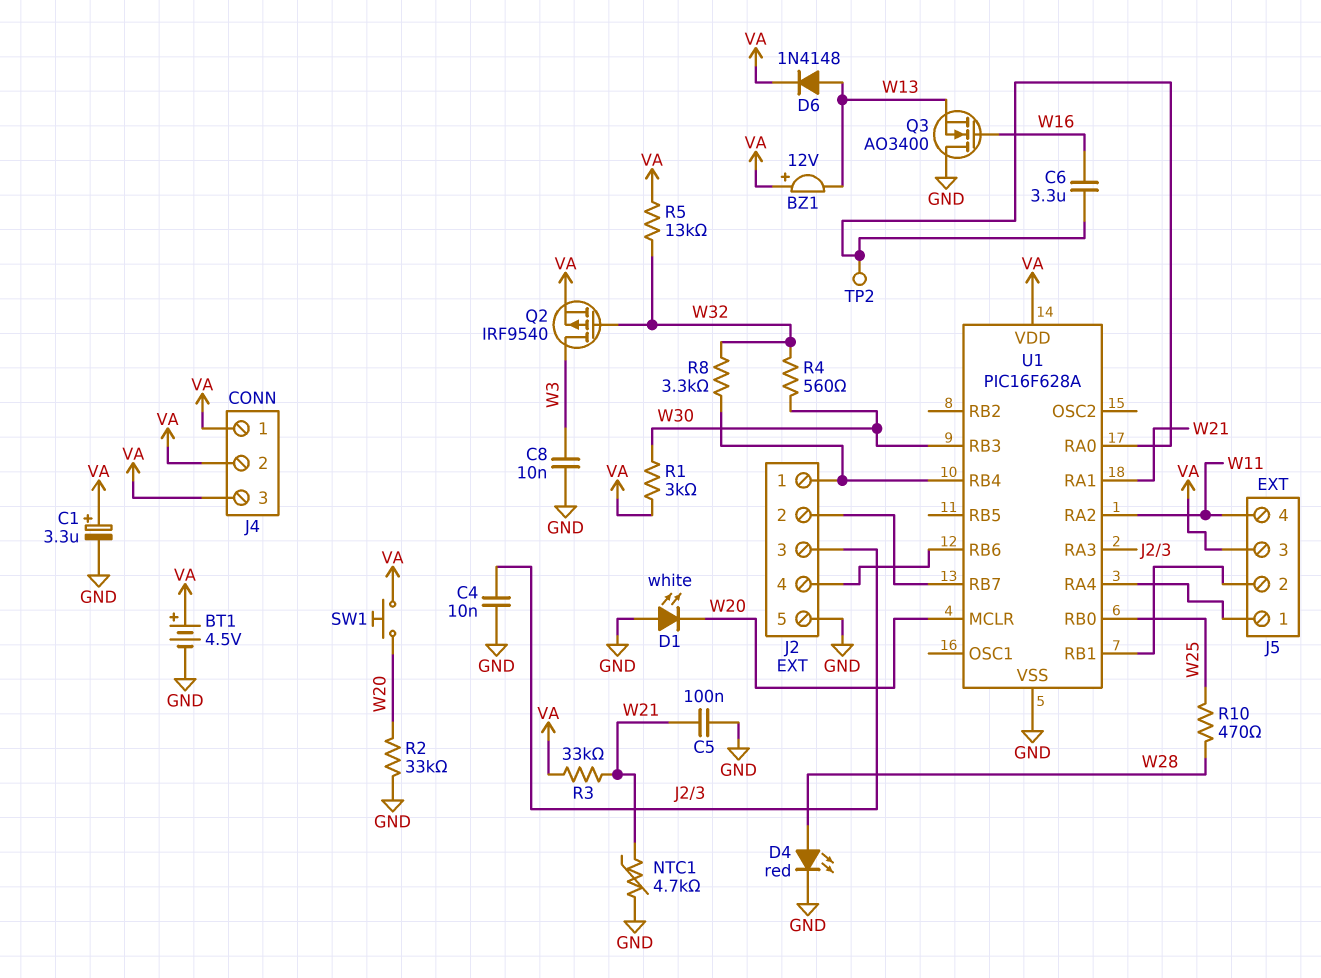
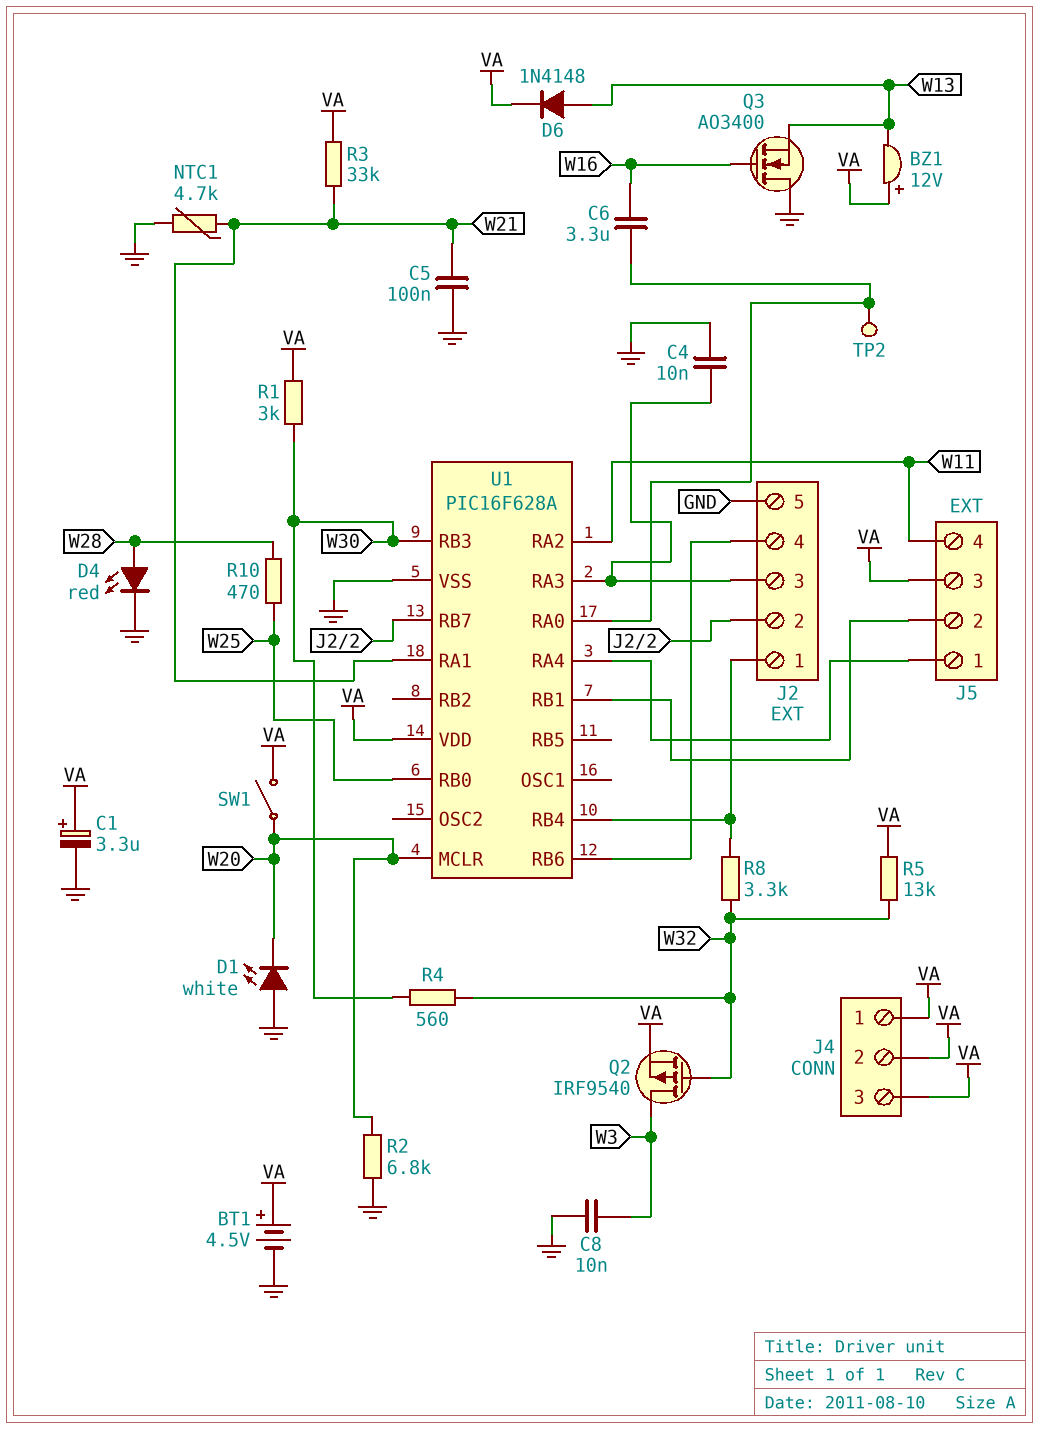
R2: 33k (GND, W20) -> 6.8k (GND, W20)
SW1: button (VA, W20) -> switch (VA, W20)

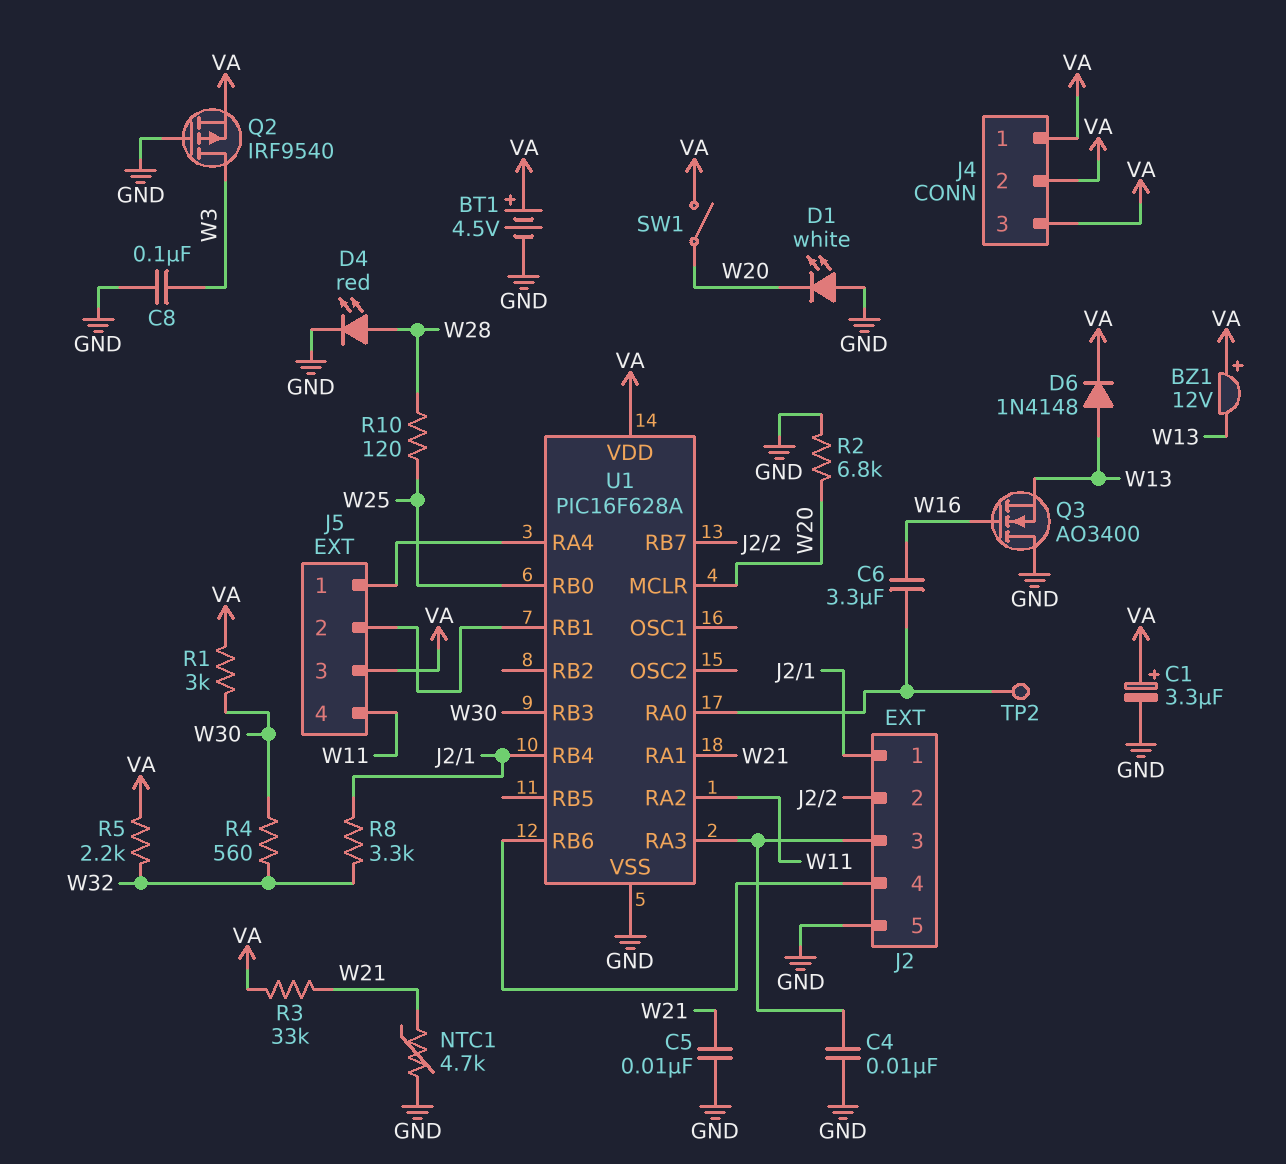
C5: 100nF (GND, W21) -> 10nF (GND, W21)
C8: 10nF (GND, W3) -> 100nF (GND, W3)
Q2: PMOS IRF9540 (G W32, D W3, S VA) -> PMOS IRF9540 (G GND, D W3, S VA)
R5: 13k (VA, W32) -> 2.2k (VA, W32)
R10: 470 (W25, W28) -> 120 (W25, W28)

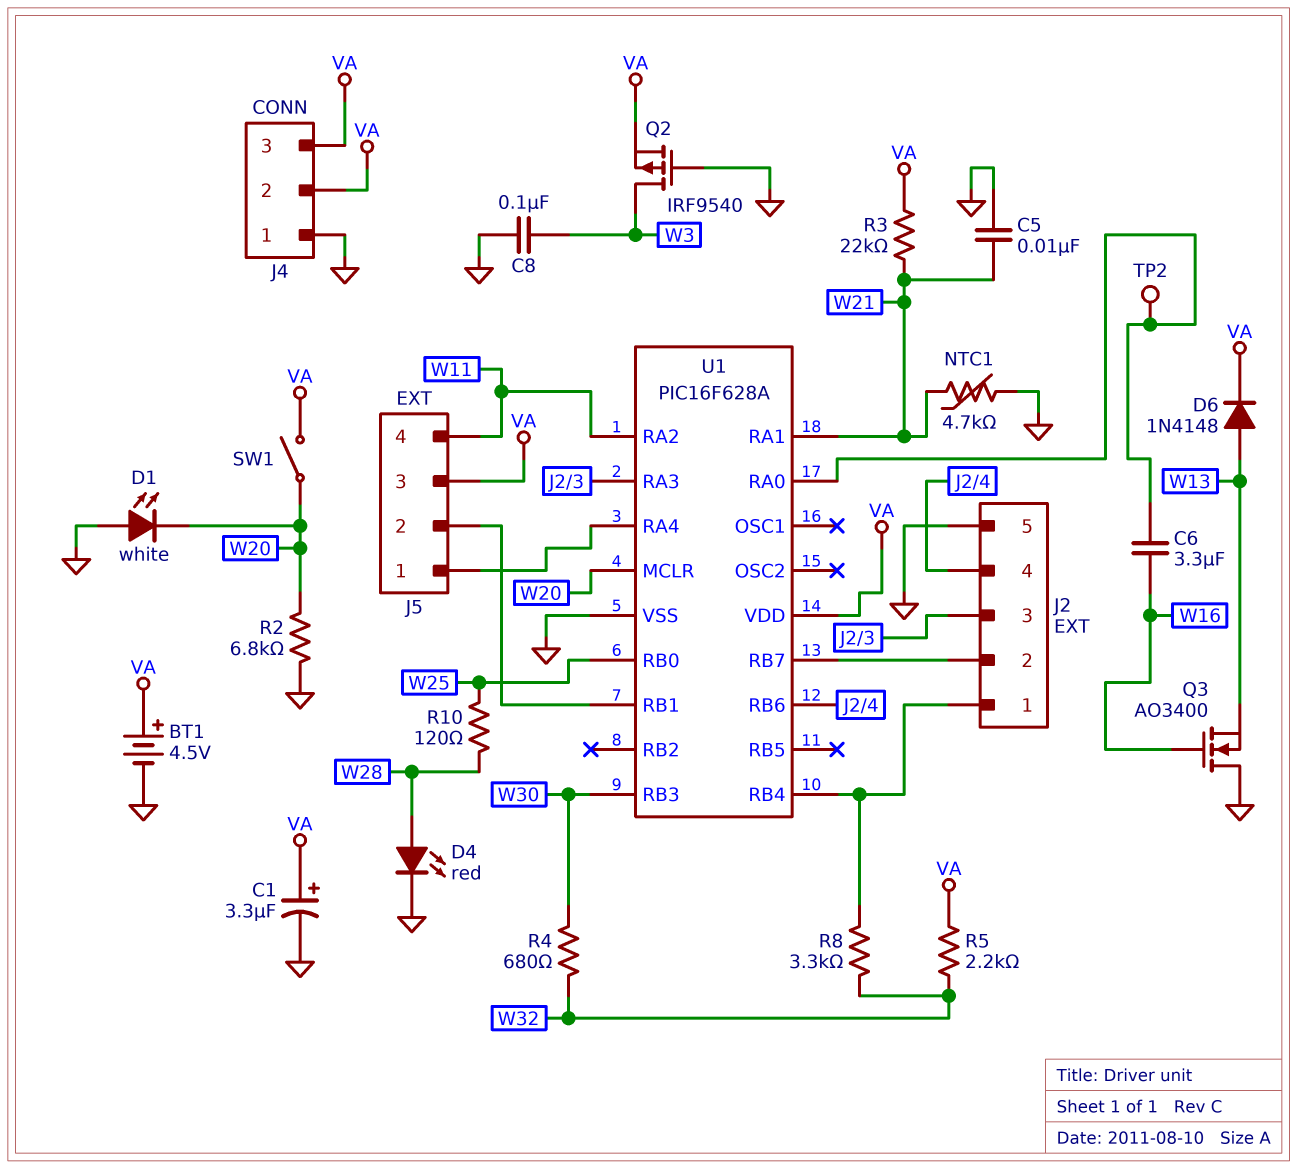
BZ1: buzzer 12V (plus VA, minus W13) -> none
C4: 10nF (GND, J2/3) -> none
J4 pin 1: VA -> GND
R1: 3k (VA, W30) -> none
R3: 33k (VA, W21) -> 22k (VA, W21)
R4: 560 (W30, W32) -> 680 (W30, W32)

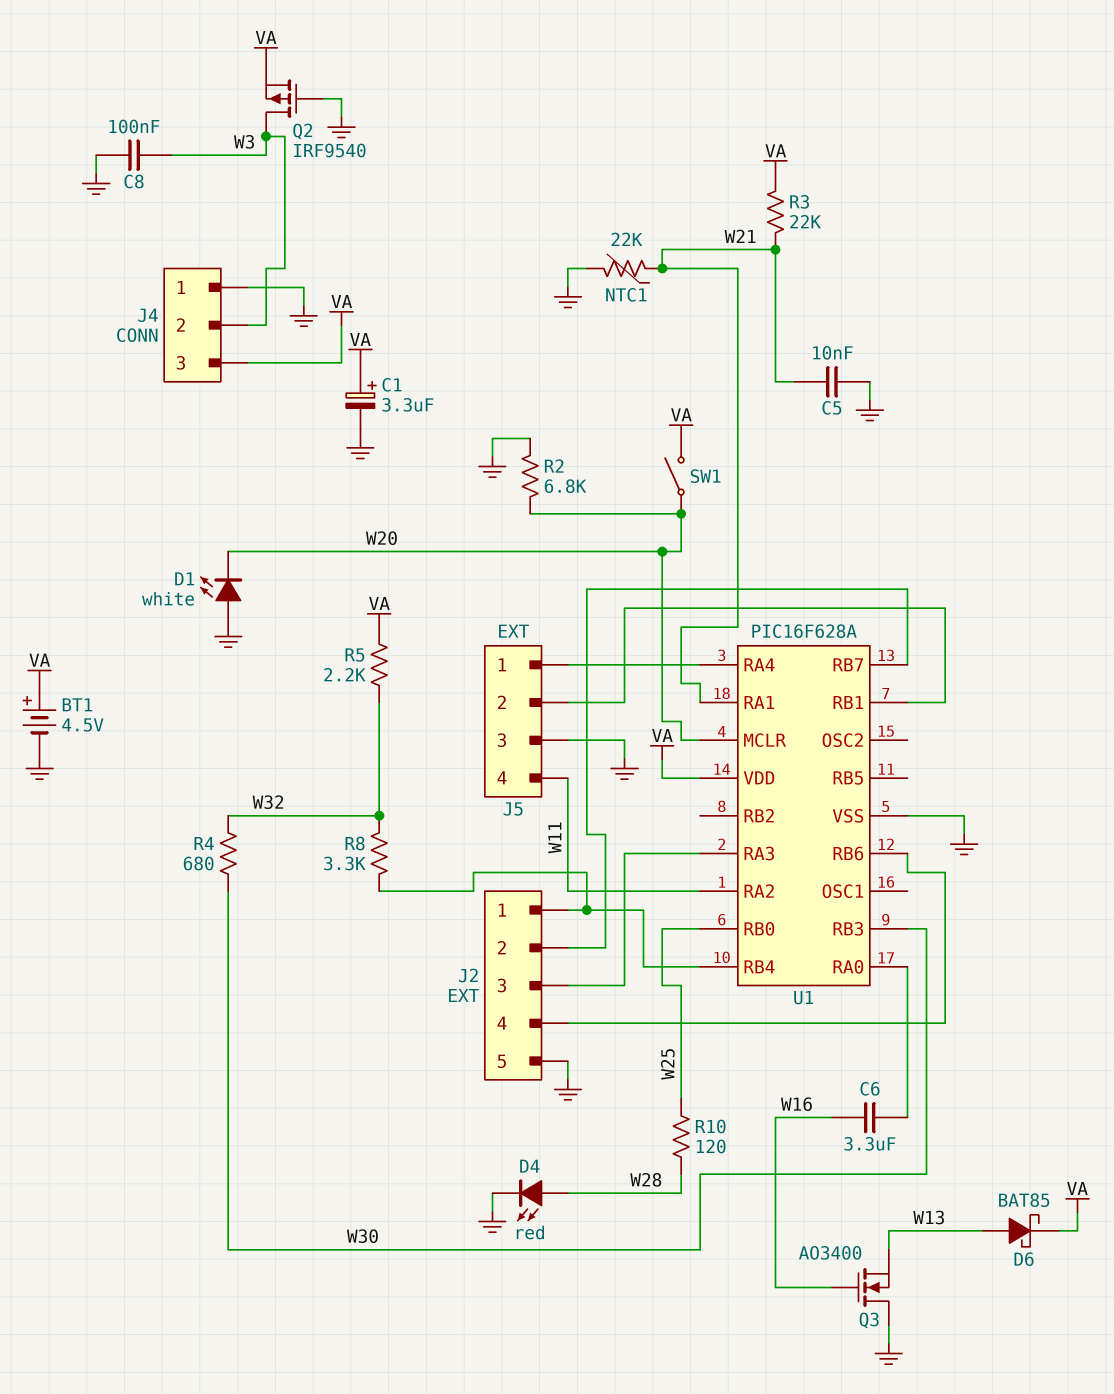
D6: diode 1N4148 (A W13, K VA) -> schottky BAT85 (A W13, K VA)
J4 pin 2: VA -> W3
J5 pin 3: VA -> GND
NTC1: 4.7k (GND, W21) -> 22k (GND, W21)
TP2: test point (U1/RA0) -> none

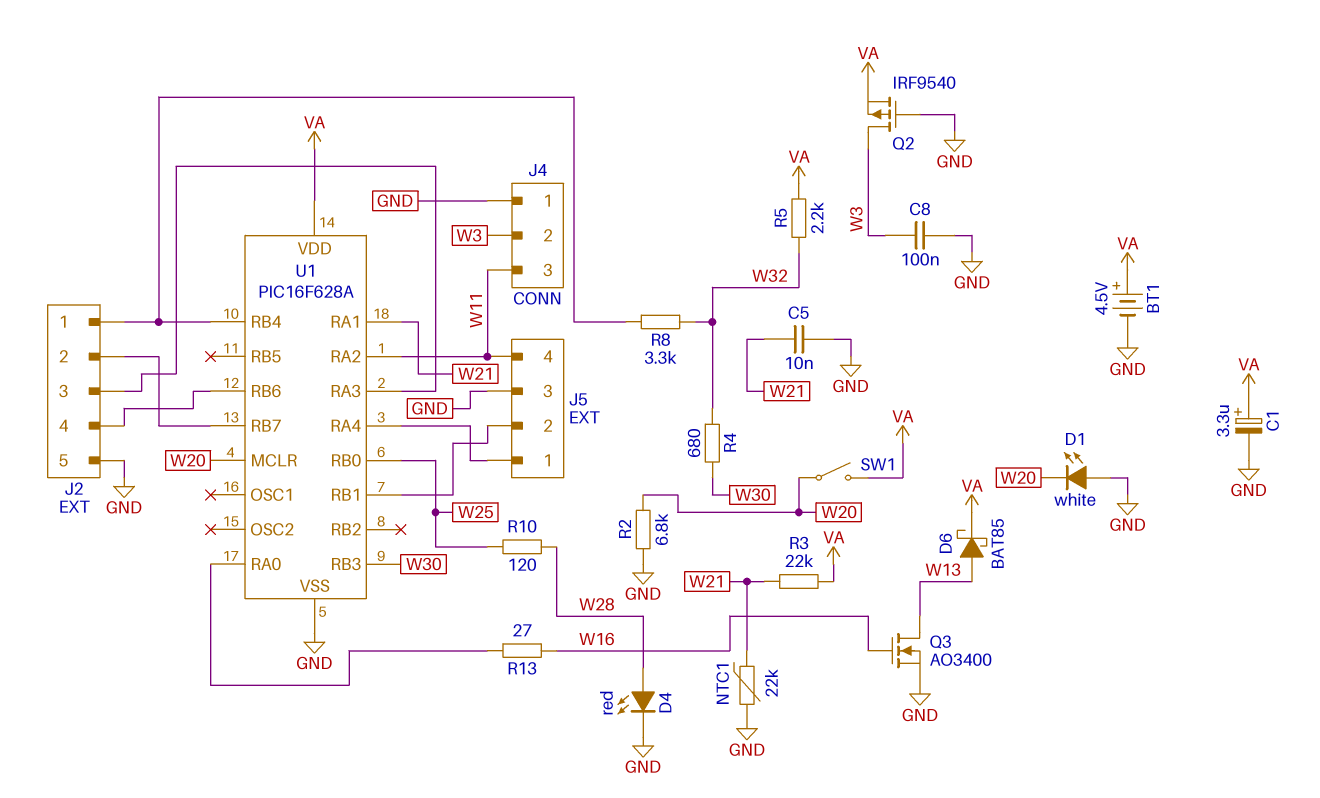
C6: 3.3uF (U1/RA0, W16) -> none
J4 pin 3: VA -> W11
Q3: NMOS AO3400 (G W16, D GND, S W13) -> NMOS AO3400 (G W16, D W13, S GND)
R13: none -> 27 (U1/RA0, W16)

